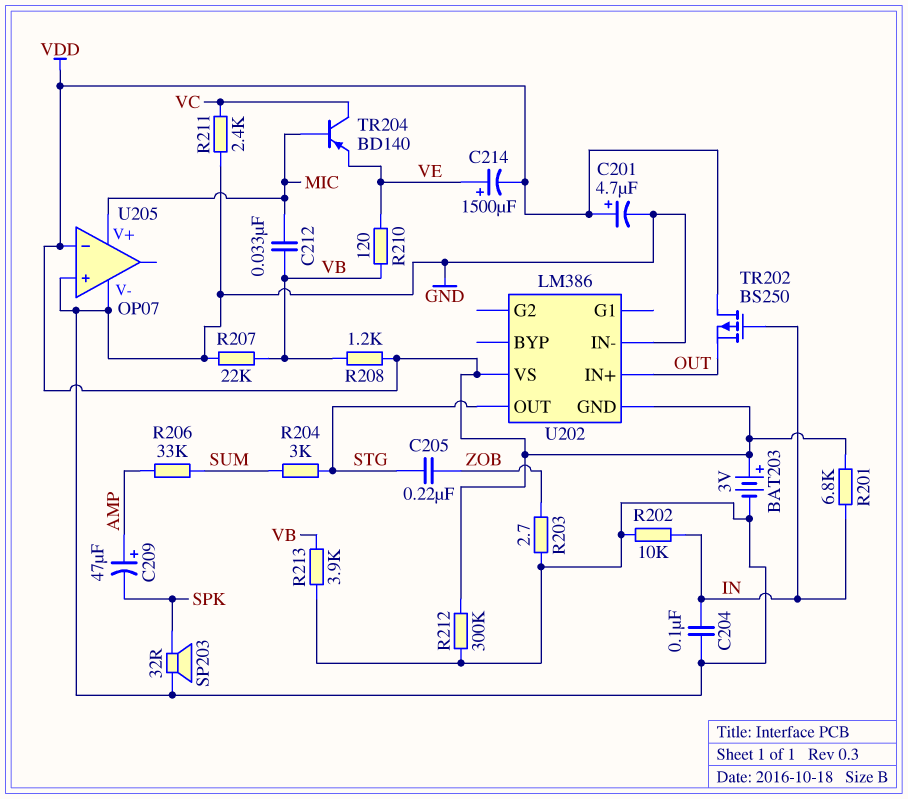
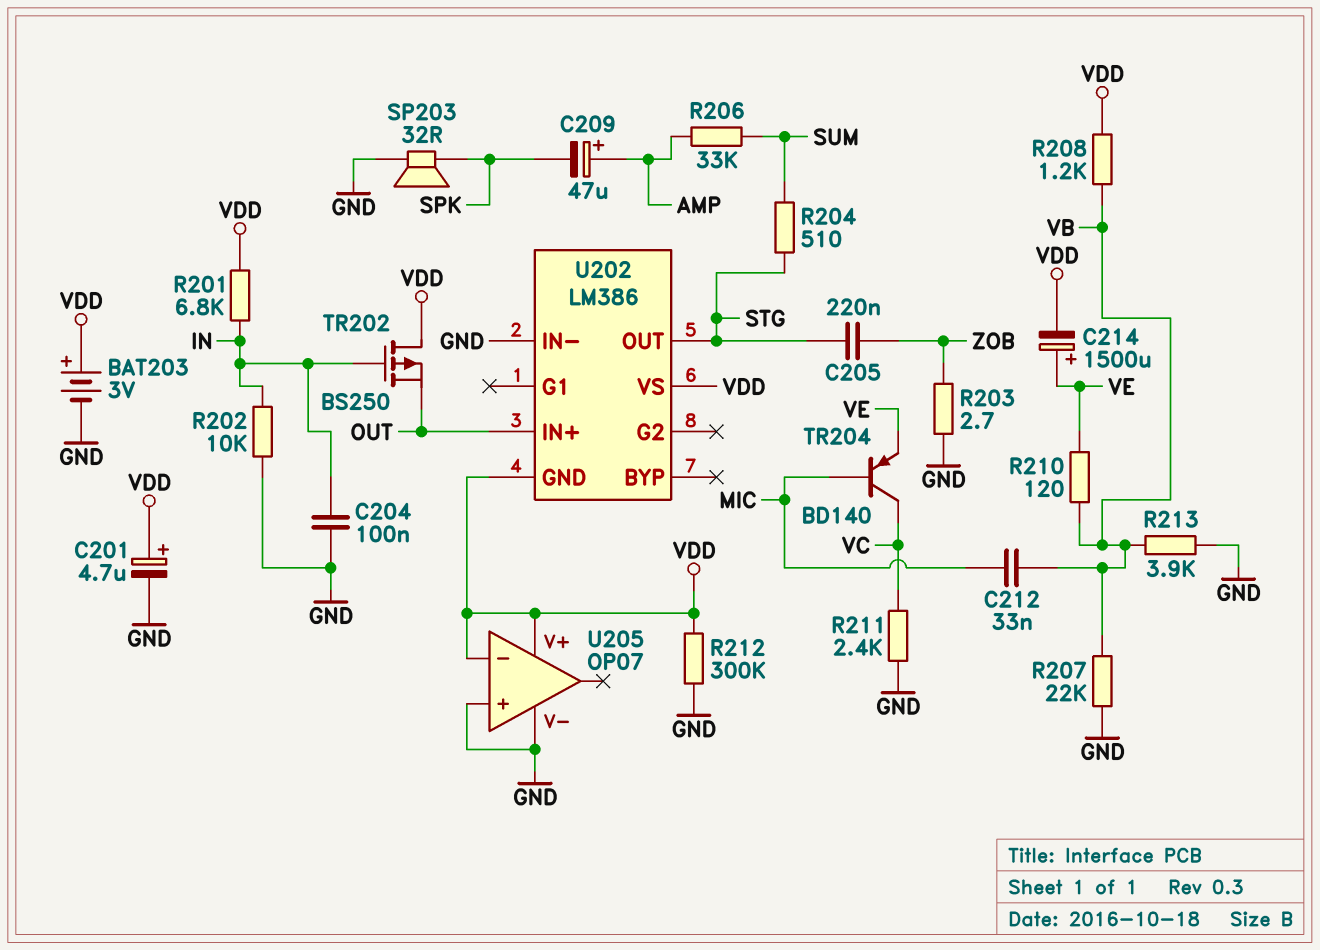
R204: 3k (STG, SUM) -> 510 (STG, SUM)
U205 pin V+: MIC -> VDD

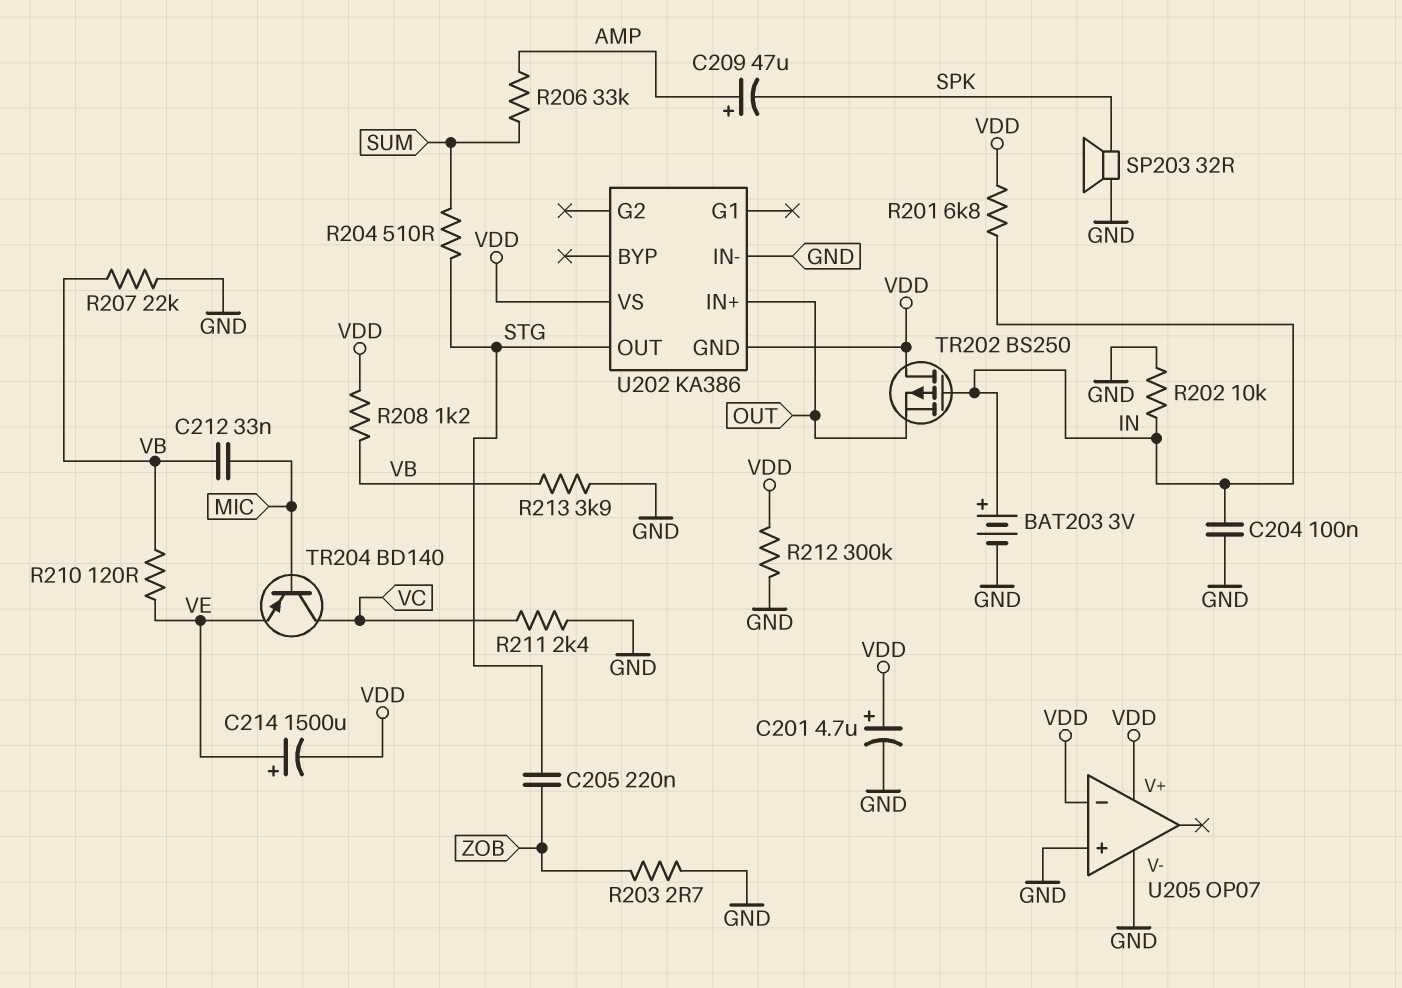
BAT203: 3V (plus VDD, minus GND) -> 3V (plus IN, minus GND)
U202: LM386 -> KA386

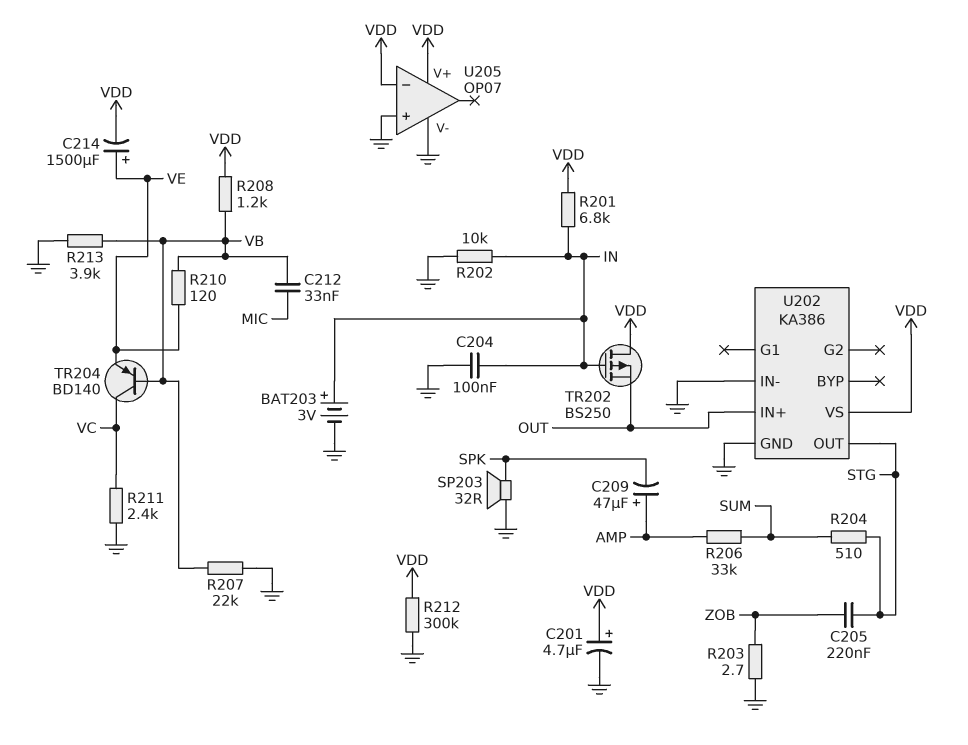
TR204: PNP BD140 (B MIC, C VC, E VE) -> PNP BD140 (B VB, C VC, E VE)
U202 pin GND: VDD -> GND

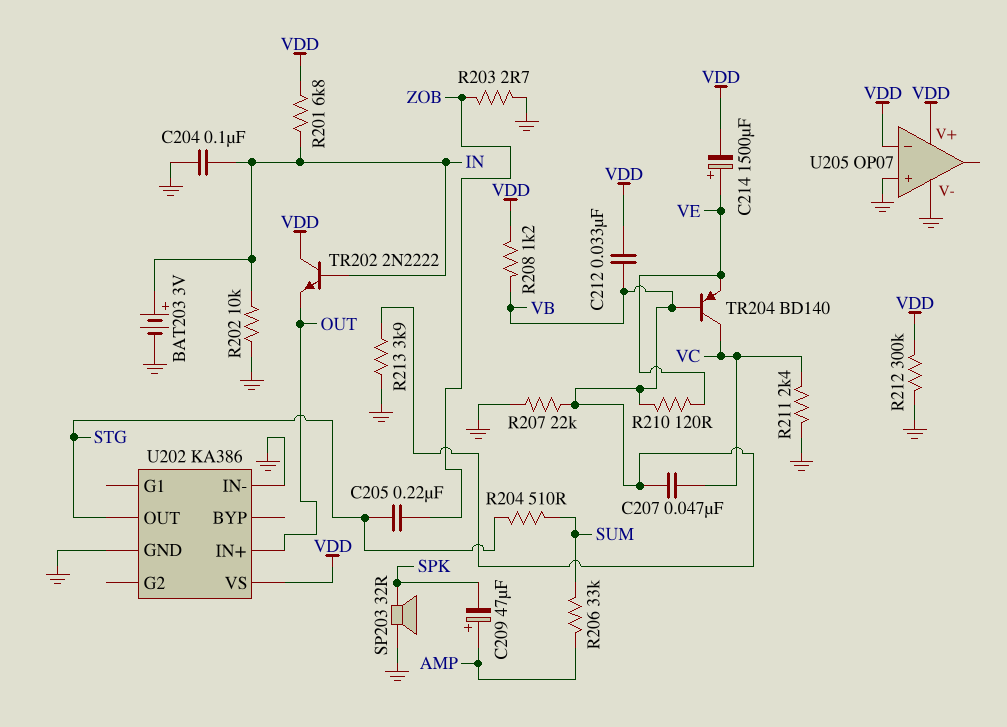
C201: 4.7uF (plus VDD, minus GND) -> none
C207: none -> 47nF (VB, VC)
C212: 33nF (MIC, VB) -> 33nF (VB, VDD)
TR202: PMOS BS250 (G IN, D VDD, S OUT) -> NPN 2N2222 (B IN, C VDD, E OUT)

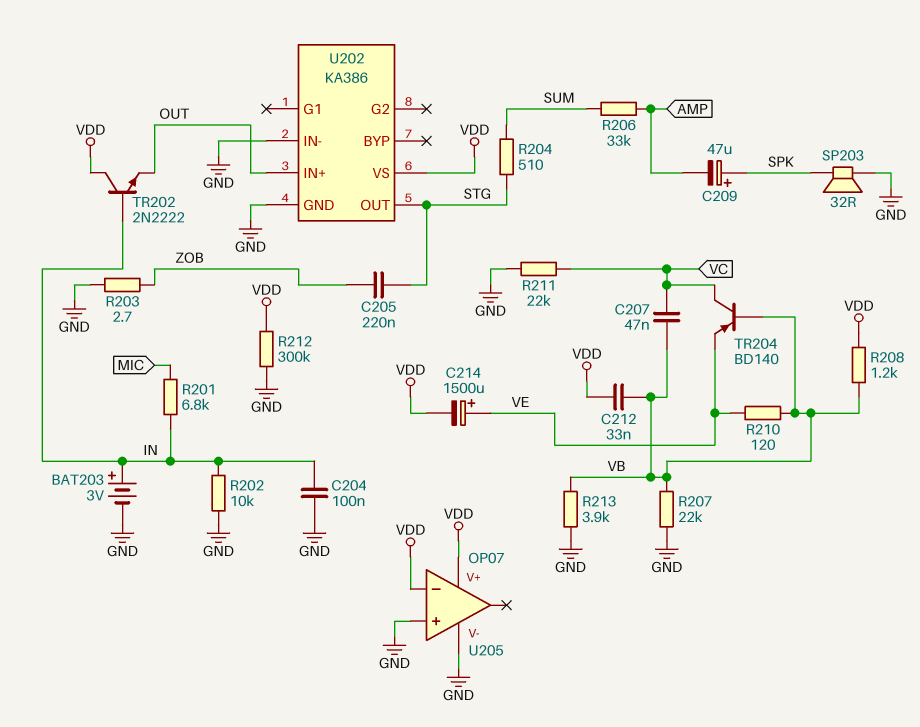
C209: 47uF (plus AMP, minus SPK) -> 47uF (plus SPK, minus AMP)
R201: 6.8k (IN, VDD) -> 6.8k (IN, MIC)
R211: 2.4k (GND, VC) -> 22k (GND, VC)

